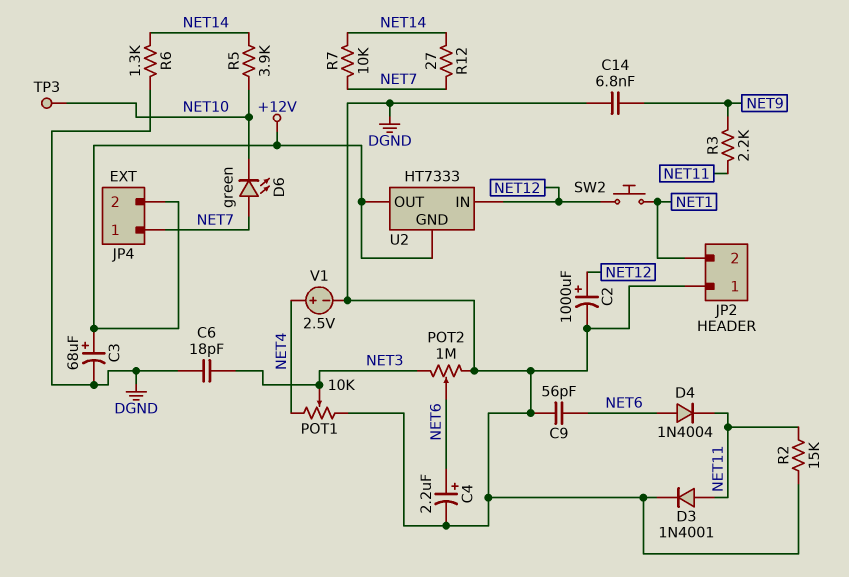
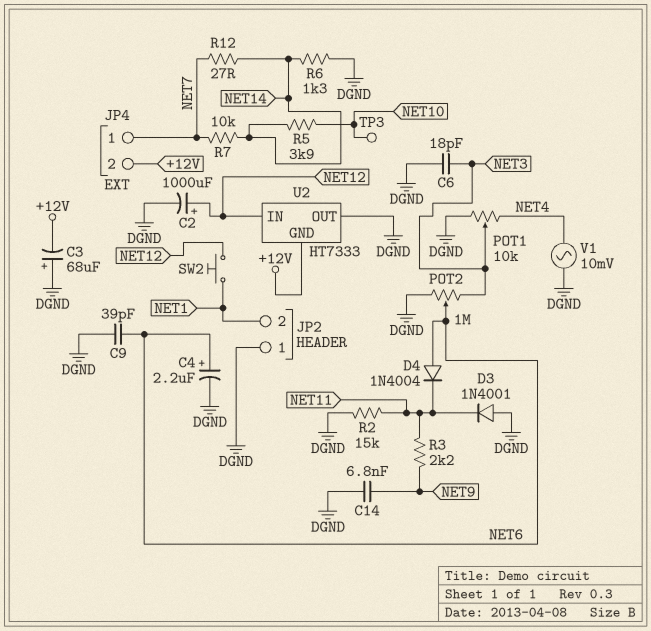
C3: 68uF (plus +12V, minus DGND) -> 68uF (plus DGND, minus +12V)
C9: 56pF (DGND, NET6) -> 39pF (DGND, NET6)
D3: diode 1N4001 (A NET11, K DGND) -> diode 1N4001 (A DGND, K NET11)
D6: LED green (A NET7, K NET10) -> none
U2 pin OUT: +12V -> DGND
V1: 2.5V (plus NET4, minus DGND) -> AC 10mV (DGND, NET4)

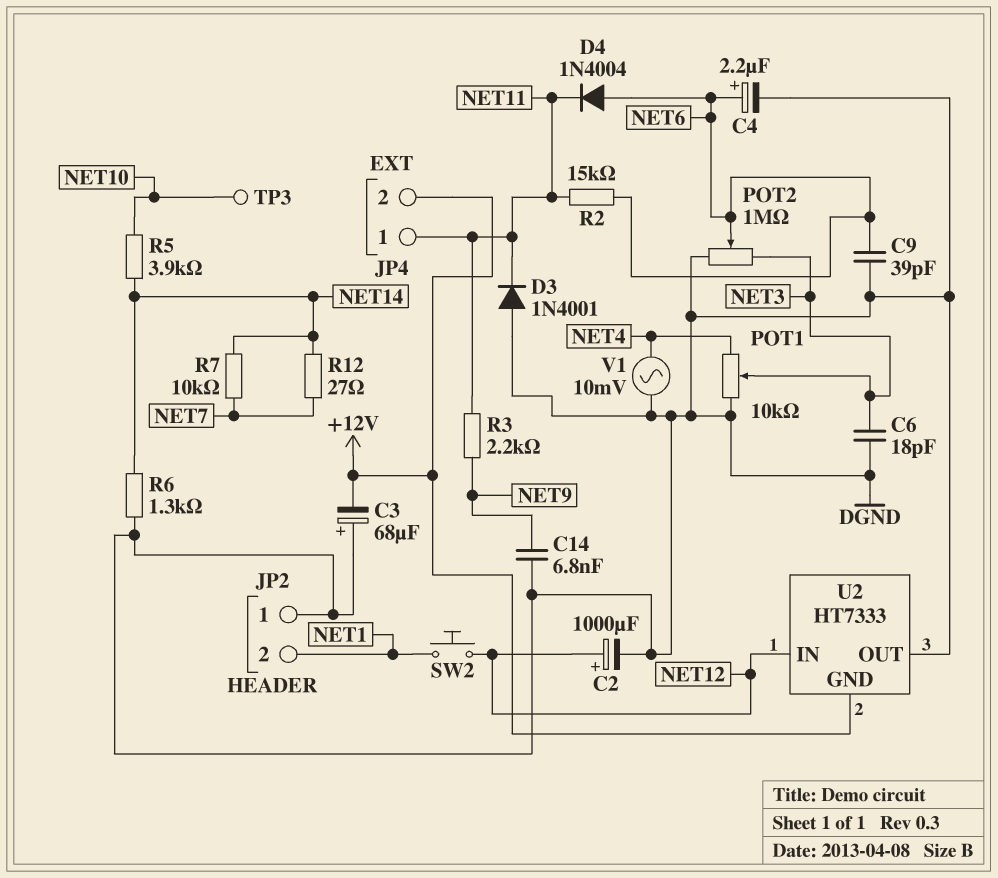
JP4 pin 1: NET7 -> NET11
R2: 15k (DGND, NET11) -> 15k (NET6, NET11)

